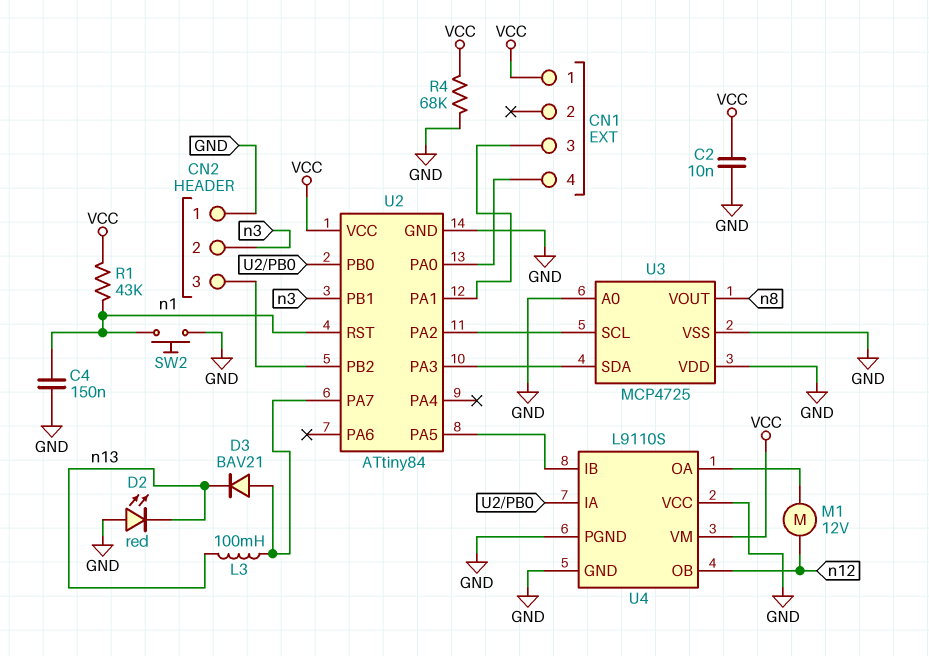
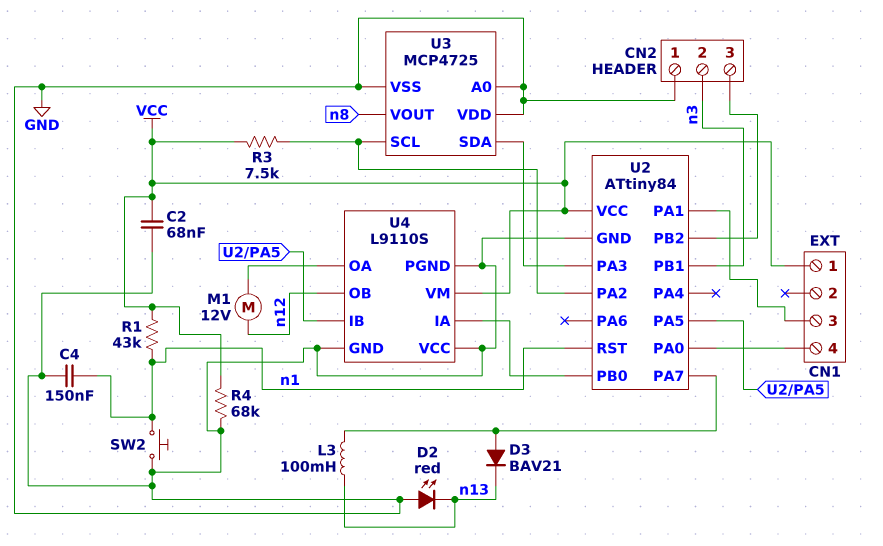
C2: 10nF (GND, VCC) -> 68nF (GND, VCC)
R3: none -> 7.5k (U2/PA2, VCC)

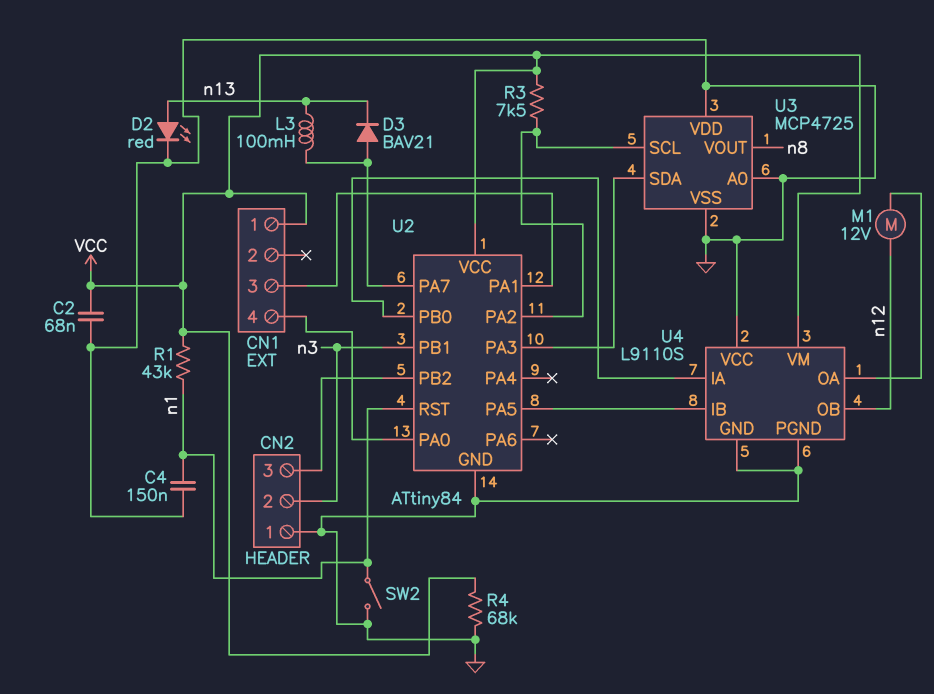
D2: LED red (A GND, K n13) -> LED red (A n13, K GND)
SW2: button (GND, n1) -> switch (GND, n1)

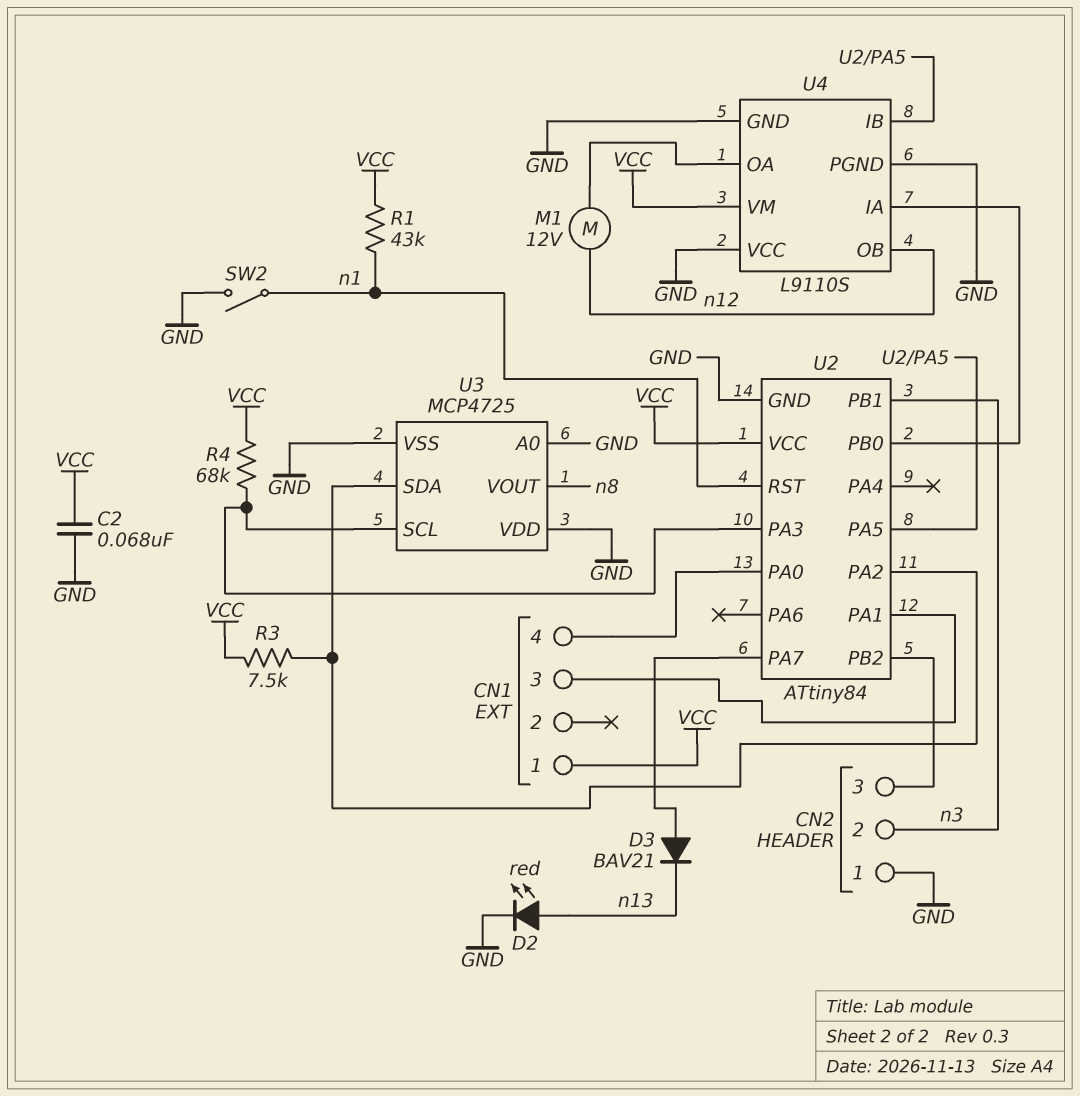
C4: 150nF (GND, n1) -> none
L3: 100mH (U2/PA7, n13) -> none
R4: 68k (GND, VCC) -> 68k (U2/PA3, VCC)
U3 pin SCL: U2/PA2 -> U2/PA3
U3 pin SDA: U2/PA3 -> U2/PA2

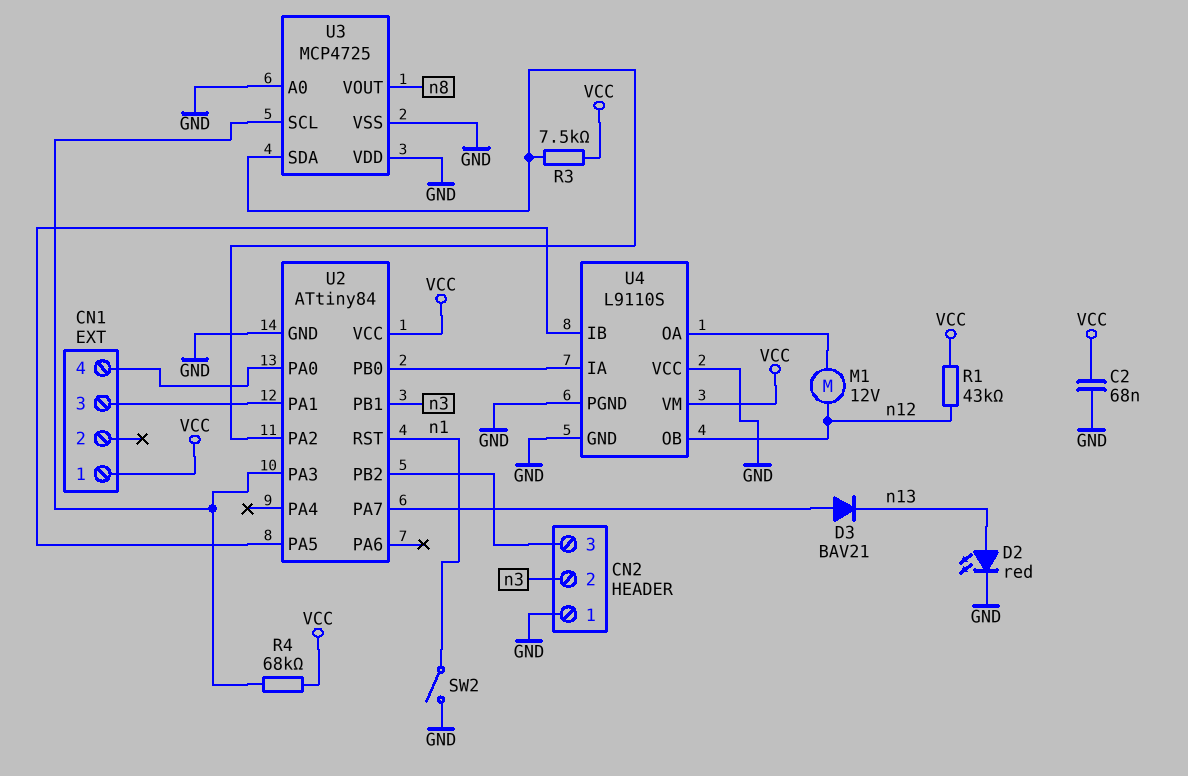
R1: 43k (VCC, n1) -> 43k (VCC, n12)

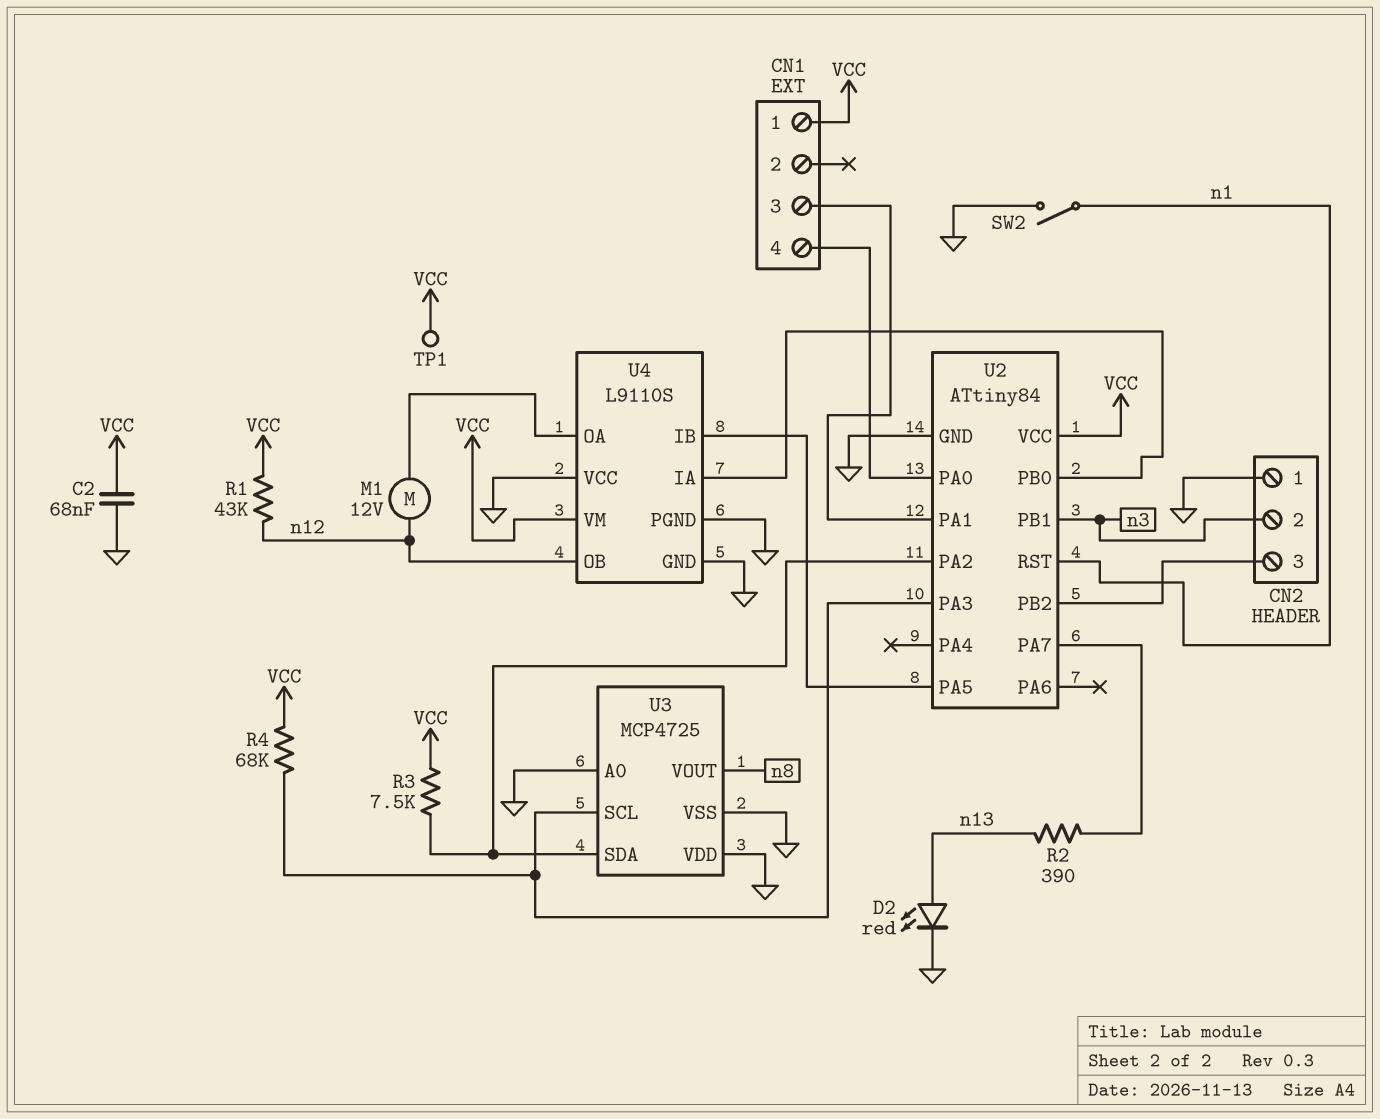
D3: diode BAV21 (A U2/PA7, K n13) -> none
R2: none -> 390 (U2/PA7, n13)
TP1: none -> test point (VCC)

